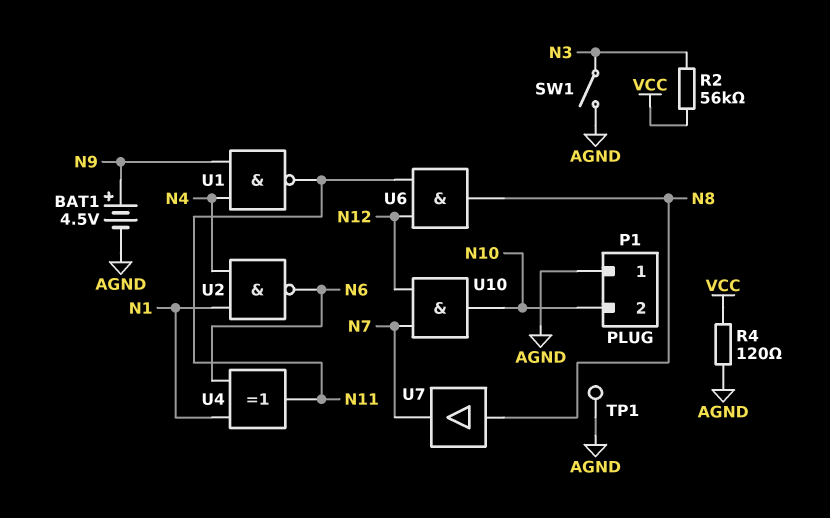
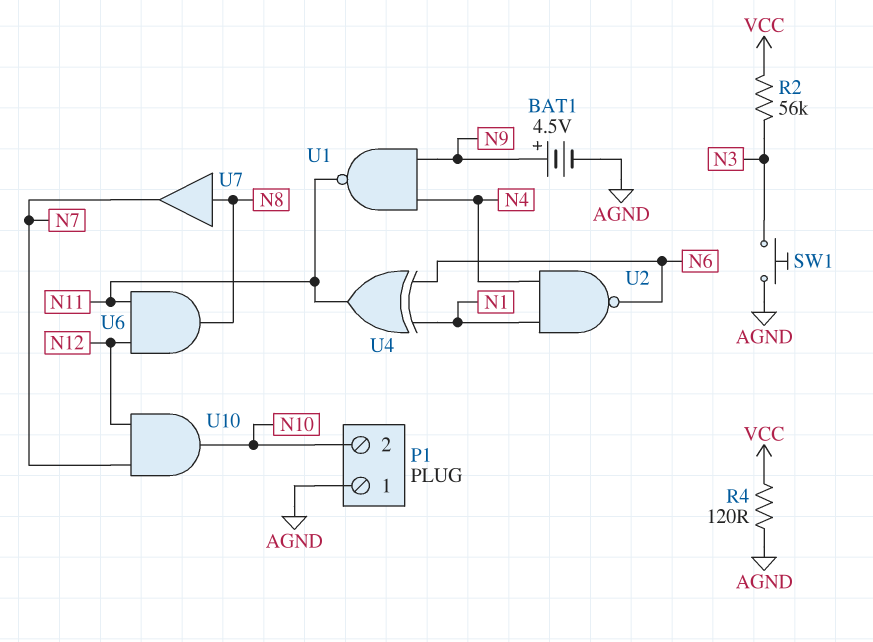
SW1: switch (AGND, N3) -> button (AGND, N3)
TP1: test point (AGND) -> none

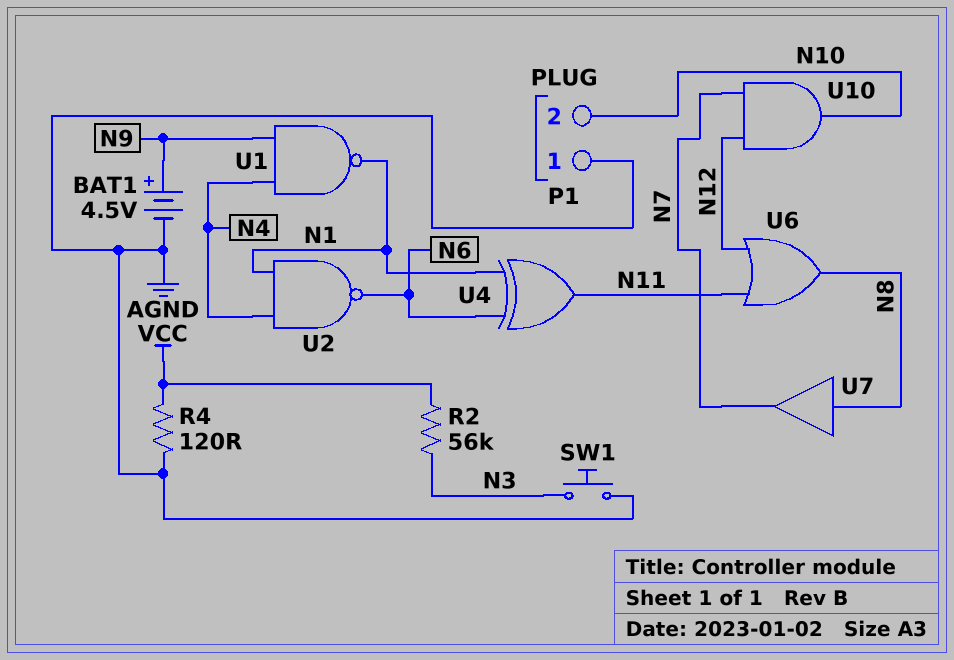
U1: NAND (in N4, in N9, out N11) -> NAND (in N4, in N9, out N1)
U6: AND (in N11, in N12, out N8) -> OR (in N11, in N12, out N8)

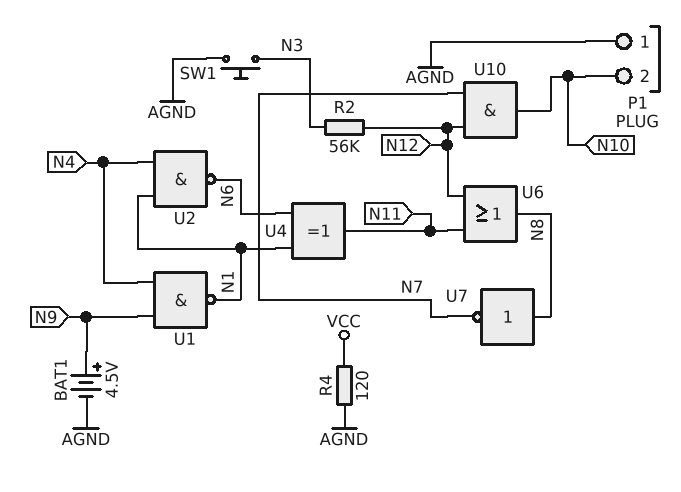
R2: 56k (N3, VCC) -> 56k (N3, N12)
U7: buffer (in N8, out N7) -> NOT (in N8, out N7)

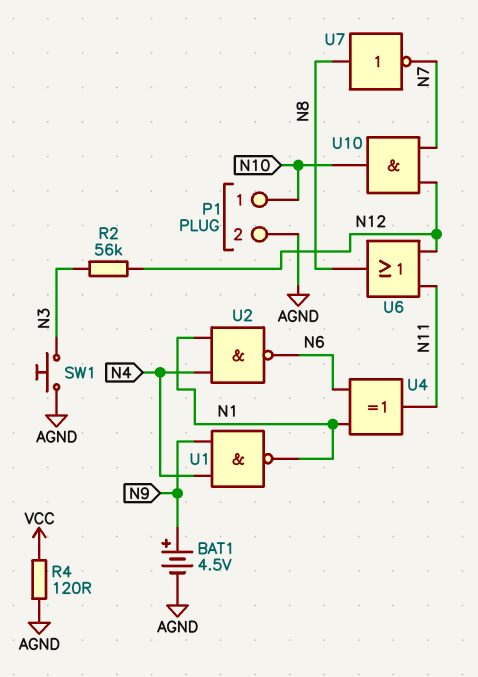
P1 pin 1: AGND -> N10
P1 pin 2: N10 -> AGND

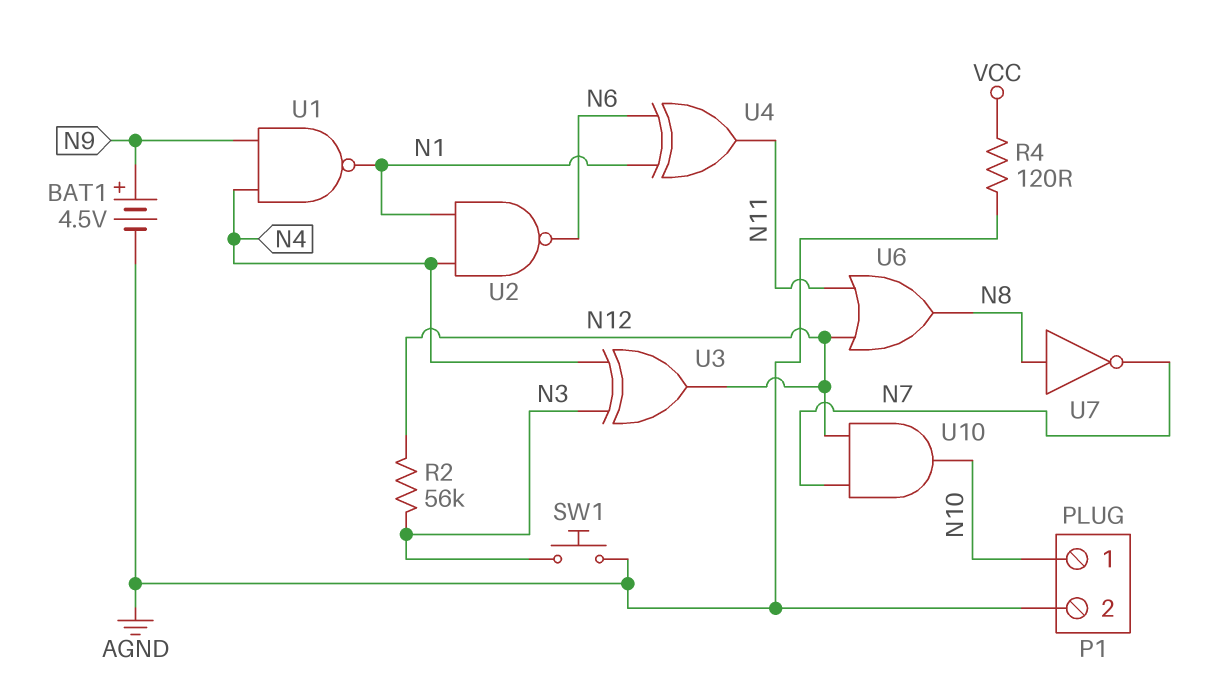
U3: none -> XOR (in N3, in N4, out N12)

